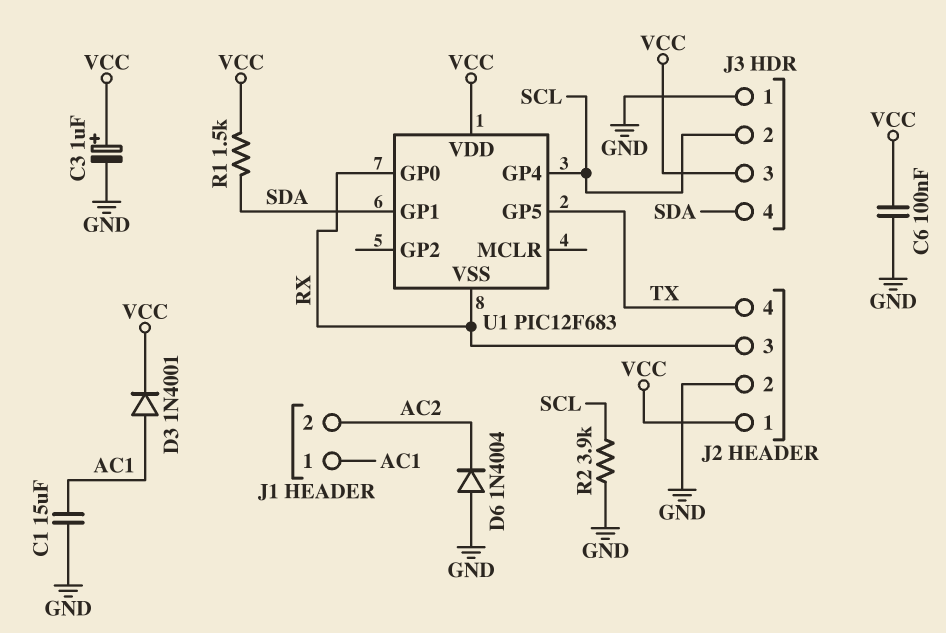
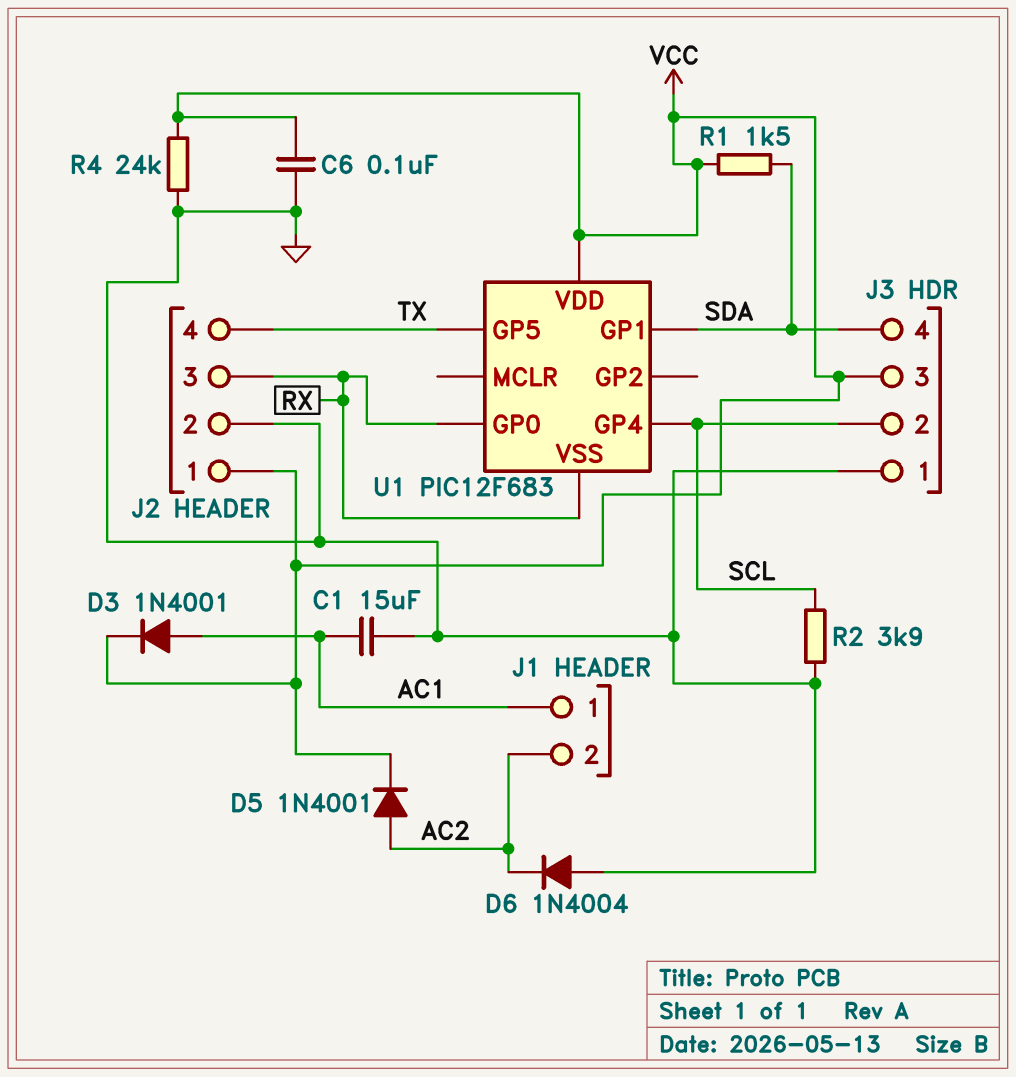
C3: 1uF (plus VCC, minus GND) -> none
D5: none -> diode 1N4001 (A AC2, K VCC)
R4: none -> 24k (GND, VCC)

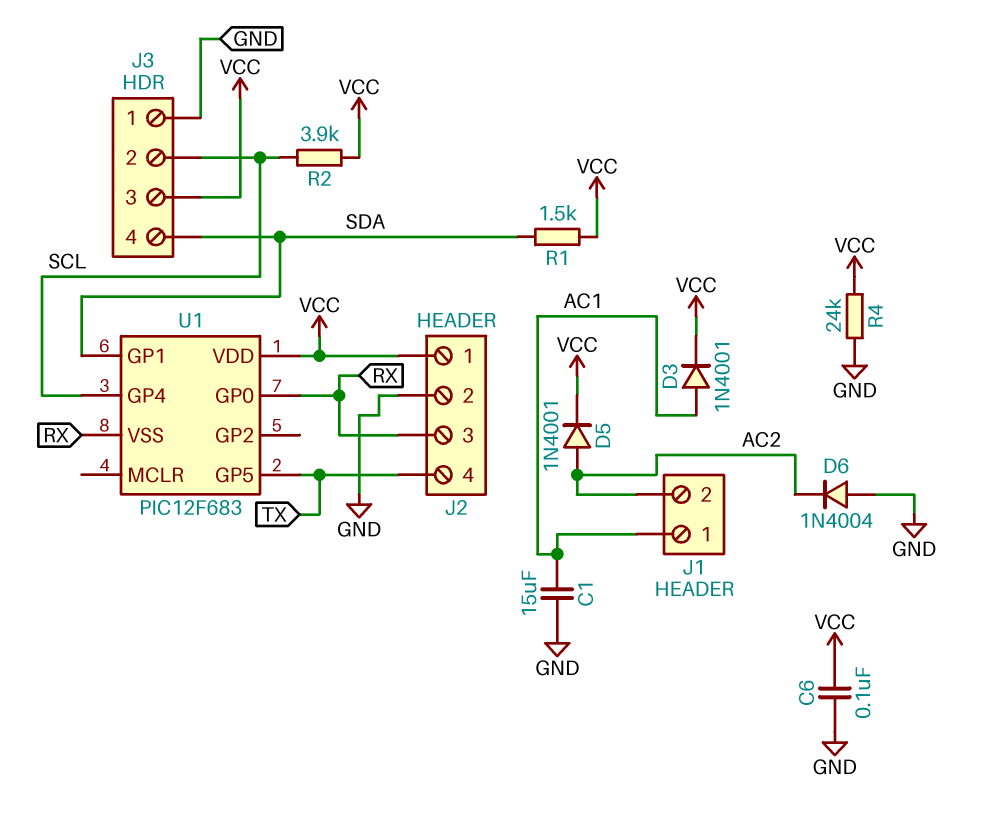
R2: 3.9k (GND, SCL) -> 3.9k (SCL, VCC)

